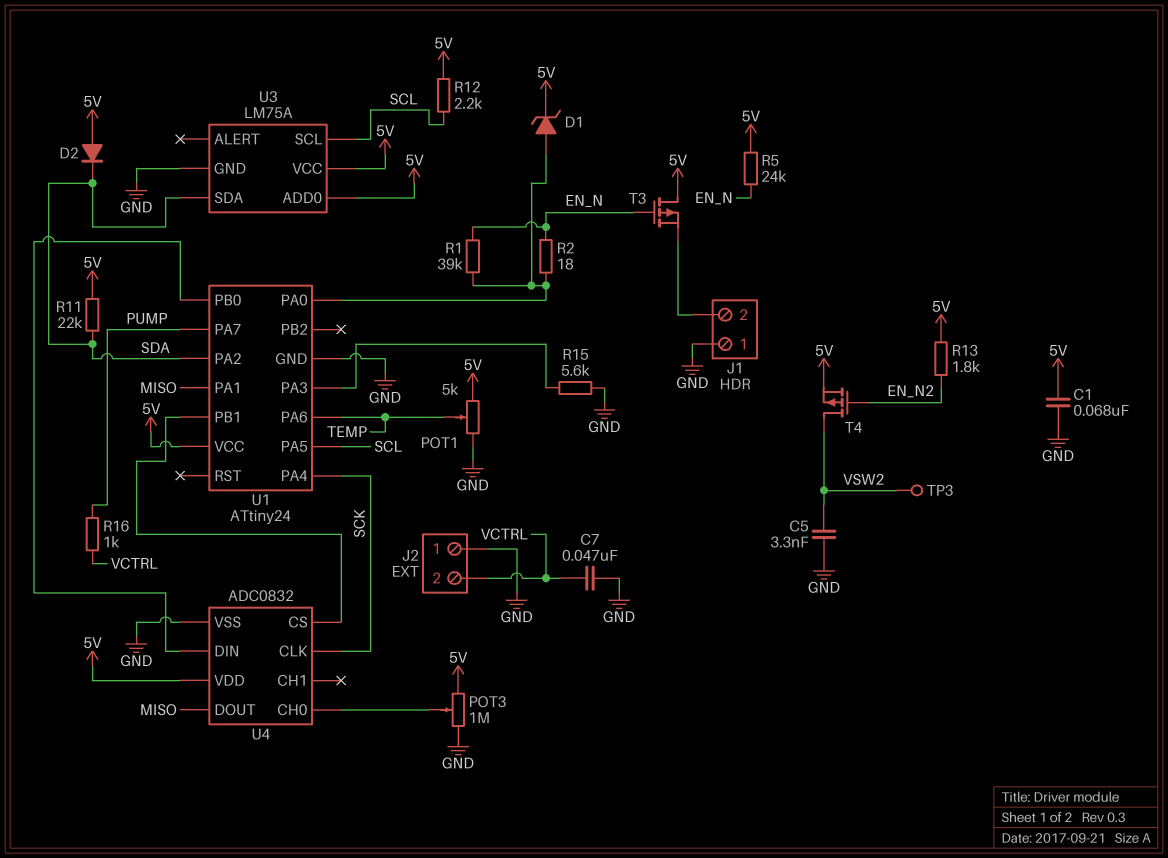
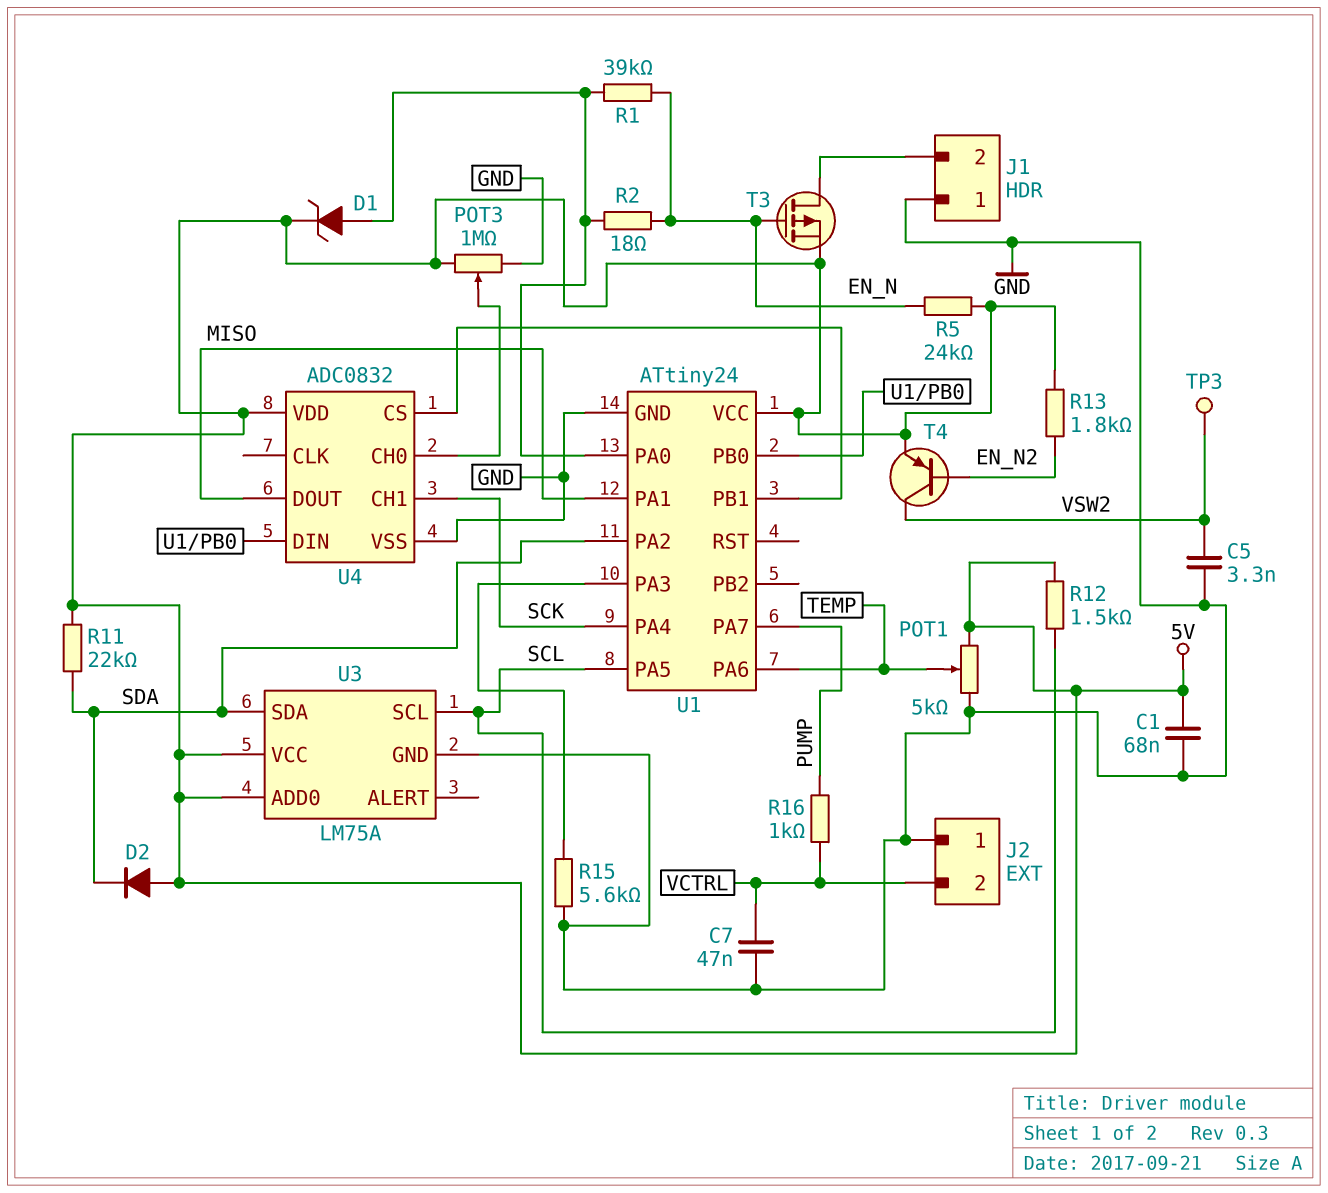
R12: 2.2k (5V, SCL) -> 1.5k (5V, SCL)
T3: PMOS (G EN_N, D 5V, S J1/2) -> PMOS (G EN_N, D J1/2, S 5V)
T4: PMOS (G EN_N2, D VSW2, S 5V) -> PNP (B EN_N2, C VSW2, E 5V)
U4 pin CH1: none -> SCK
U4 pin CLK: SCK -> none

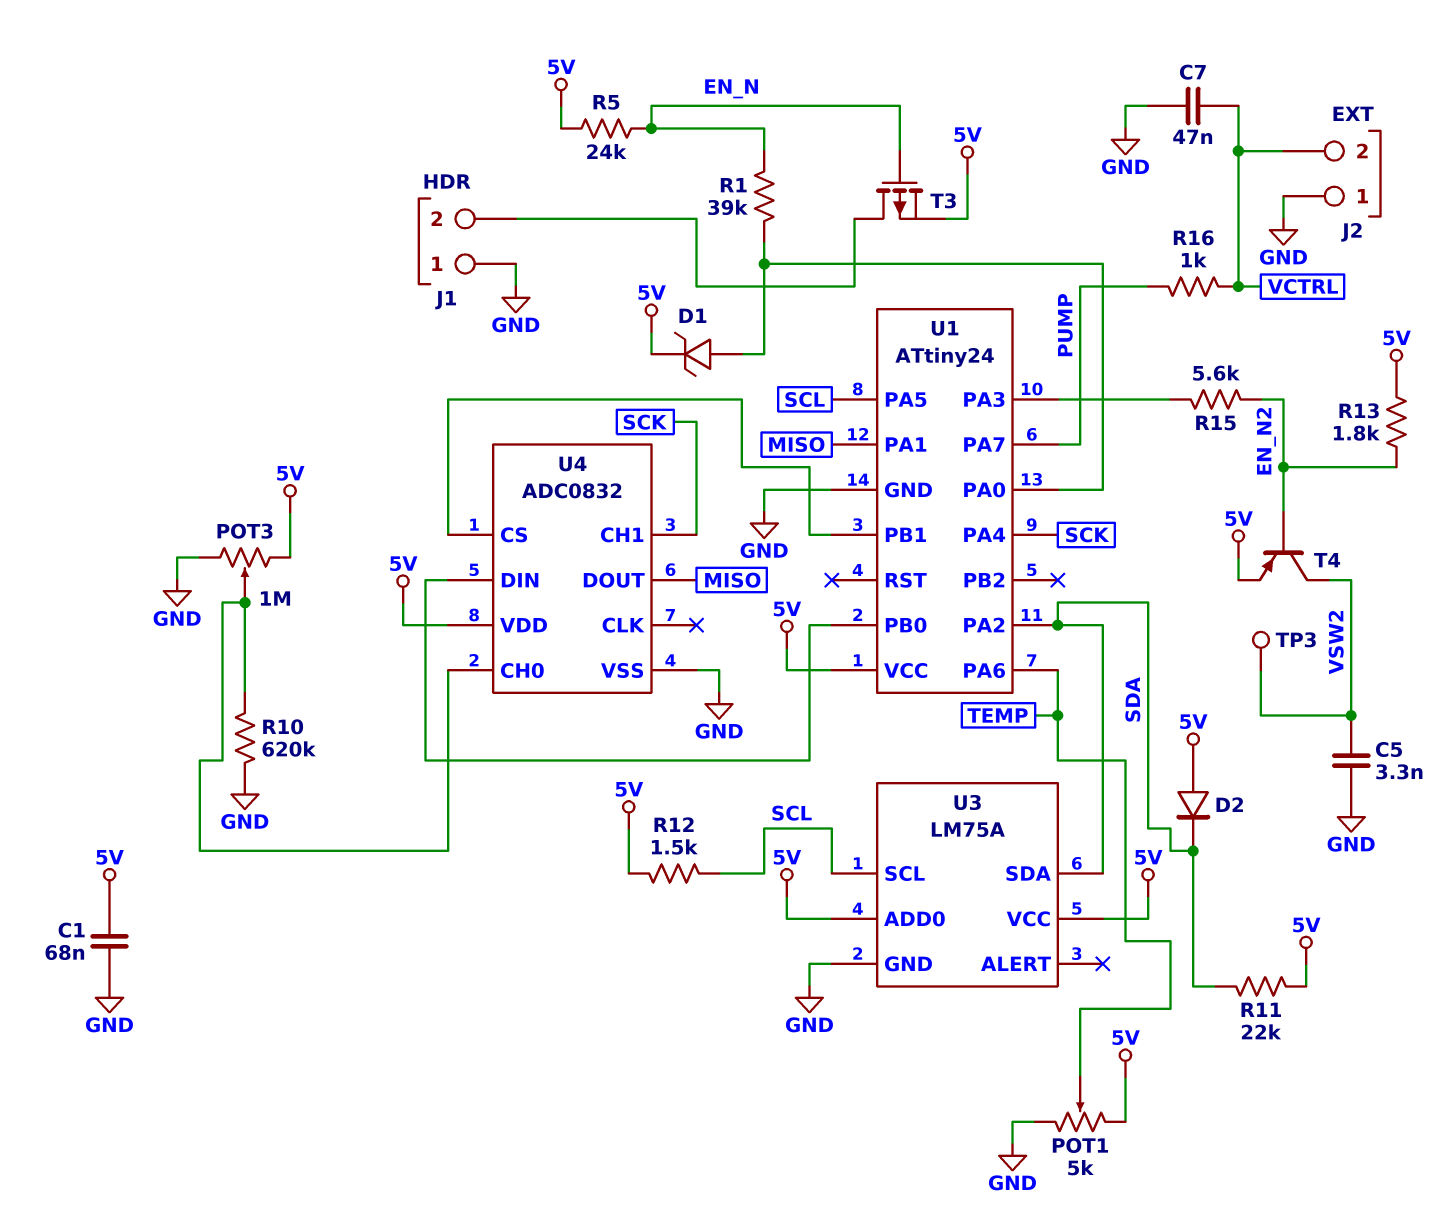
R2: 18 (EN_N, U1/PA0) -> none
R10: none -> 620k (GND, U4/CH0)
R15: 5.6k (GND, U1/PA3) -> 5.6k (EN_N2, U1/PA3)

